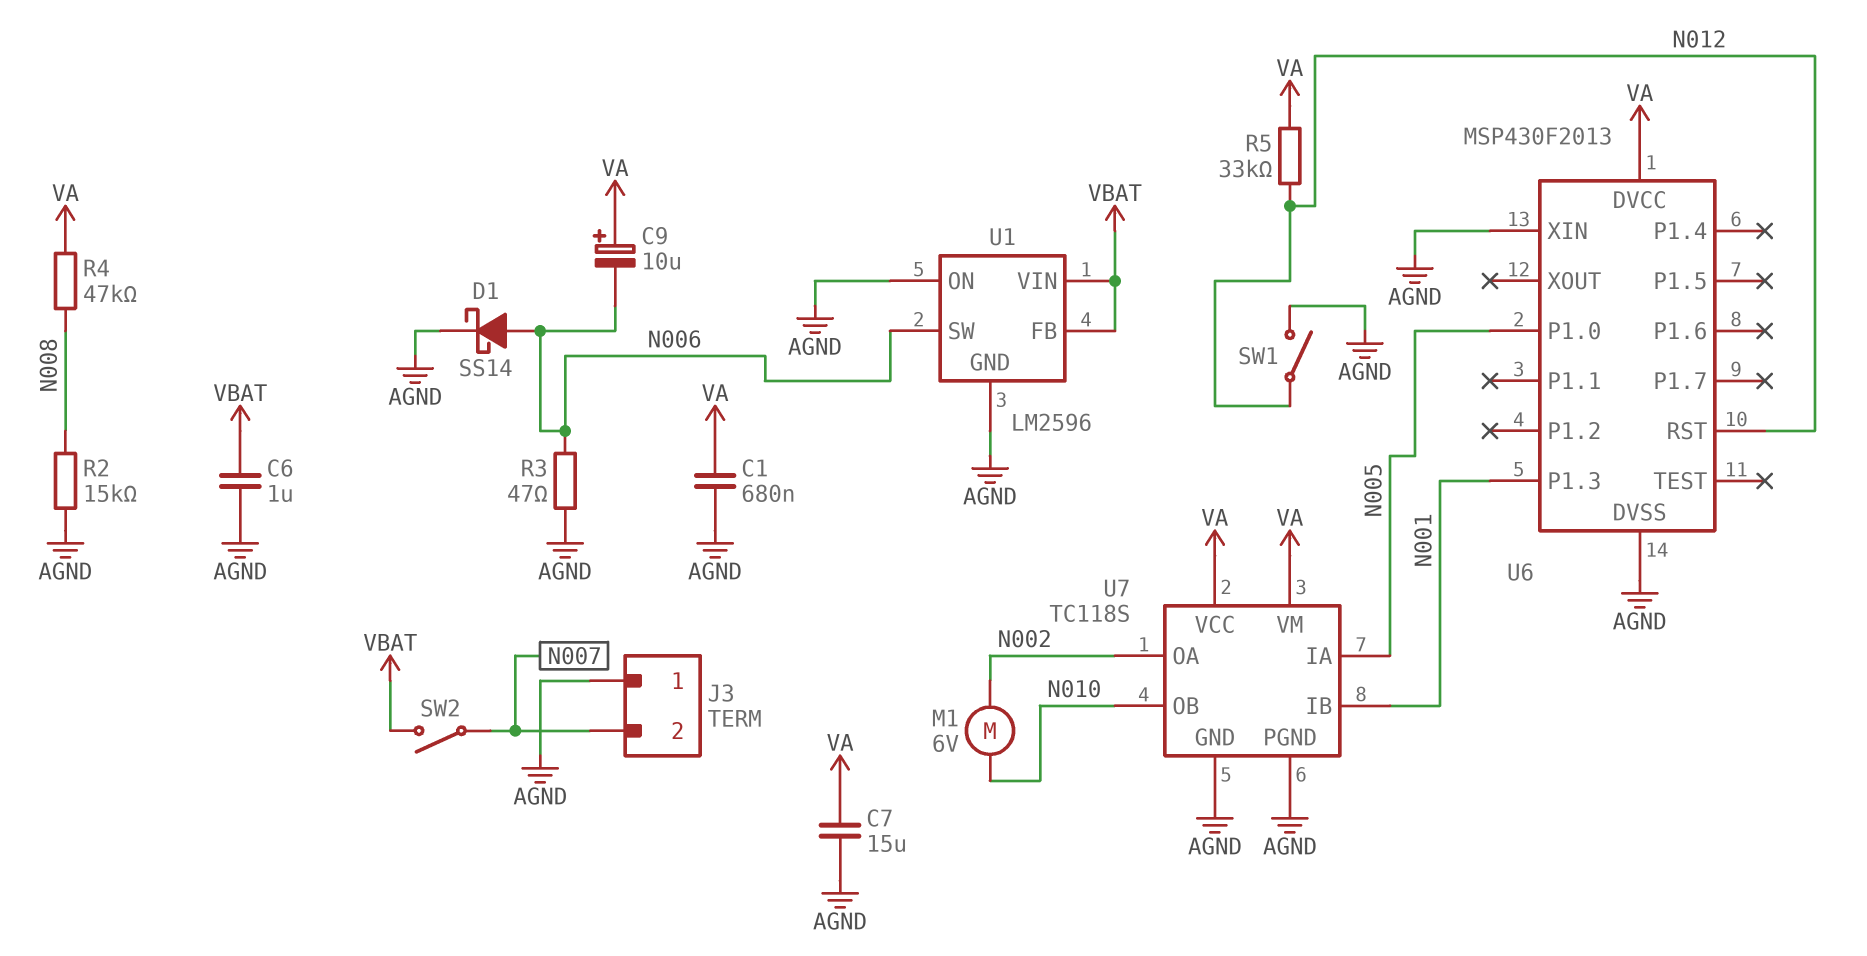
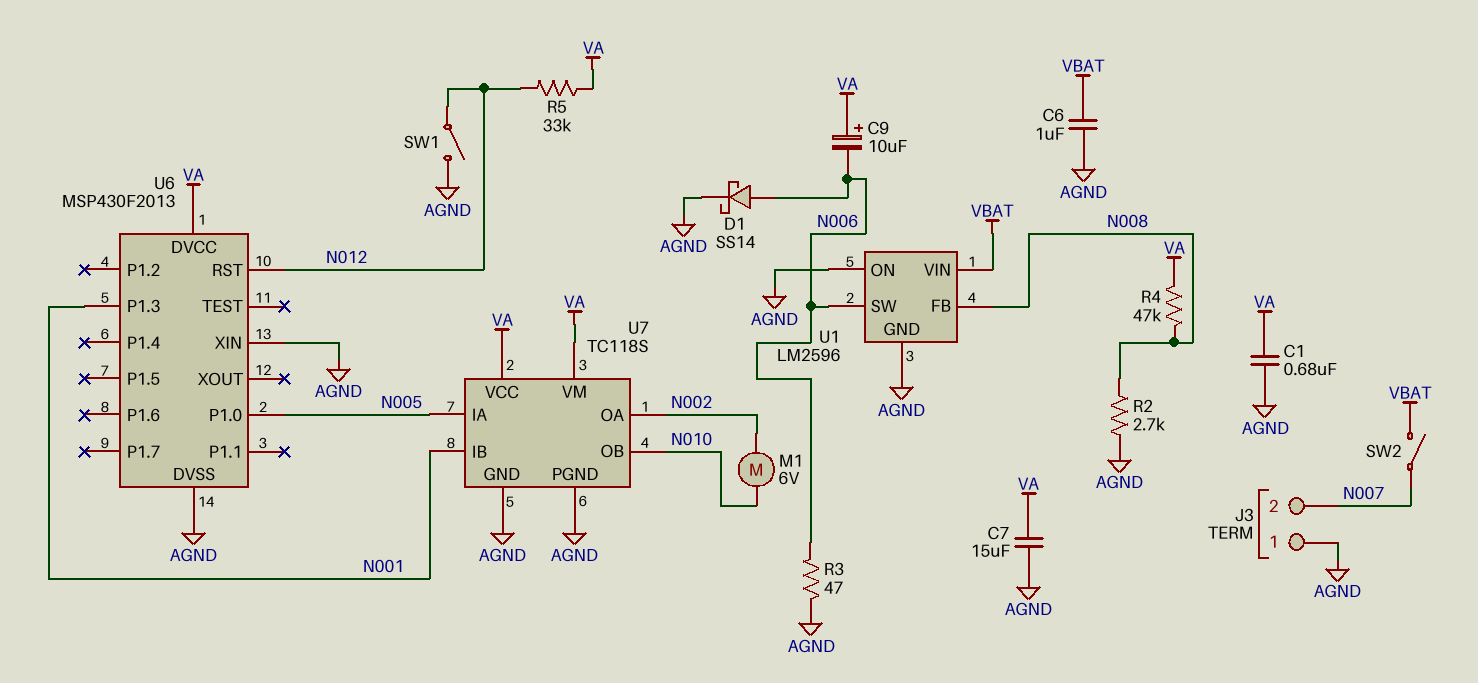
R2: 15k (AGND, N008) -> 2.7k (AGND, N008)
U1 pin FB: VBAT -> N008

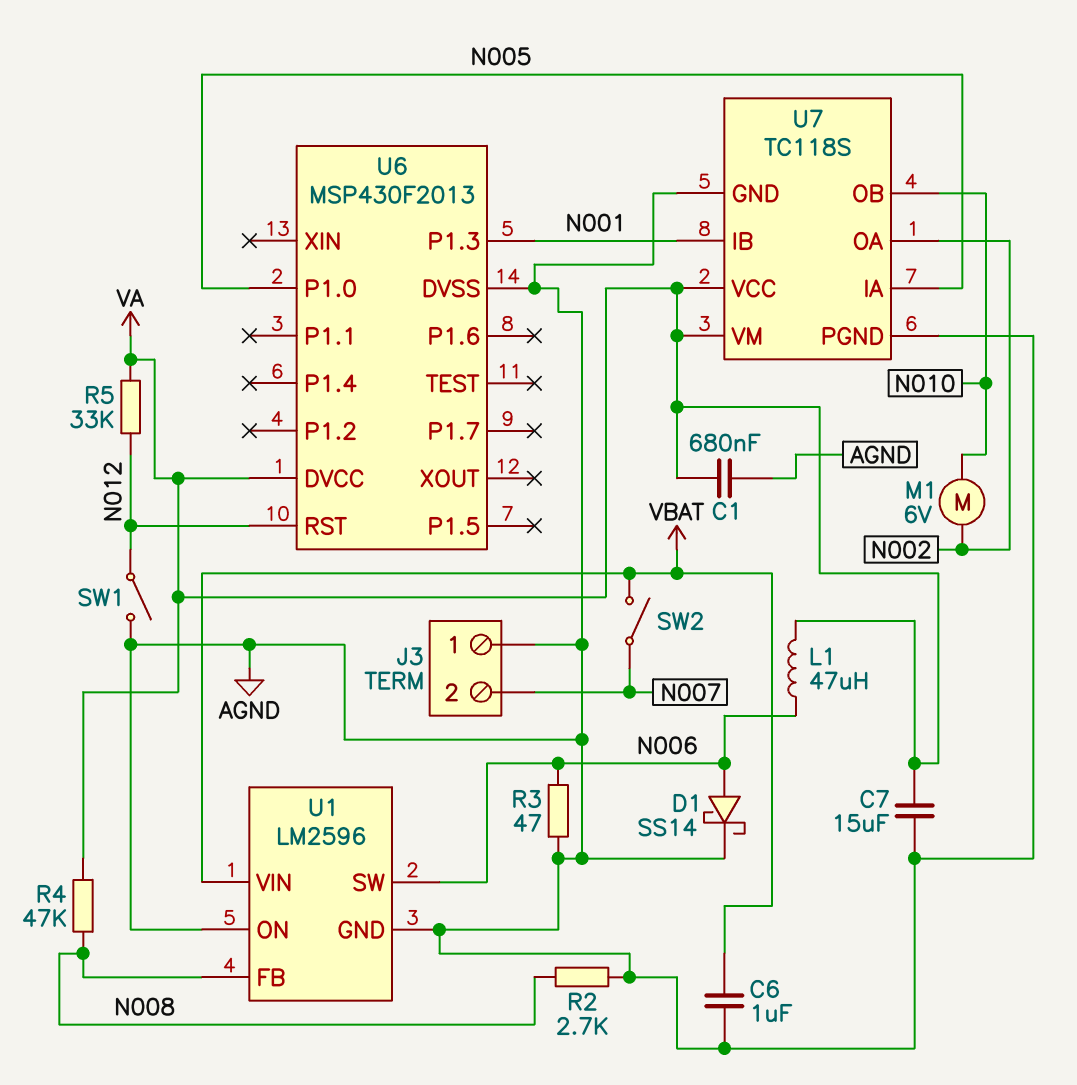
C9: 10uF (plus VA, minus N006) -> none
L1: none -> 47uH (N006, VA)
U6 pin XIN: AGND -> none

